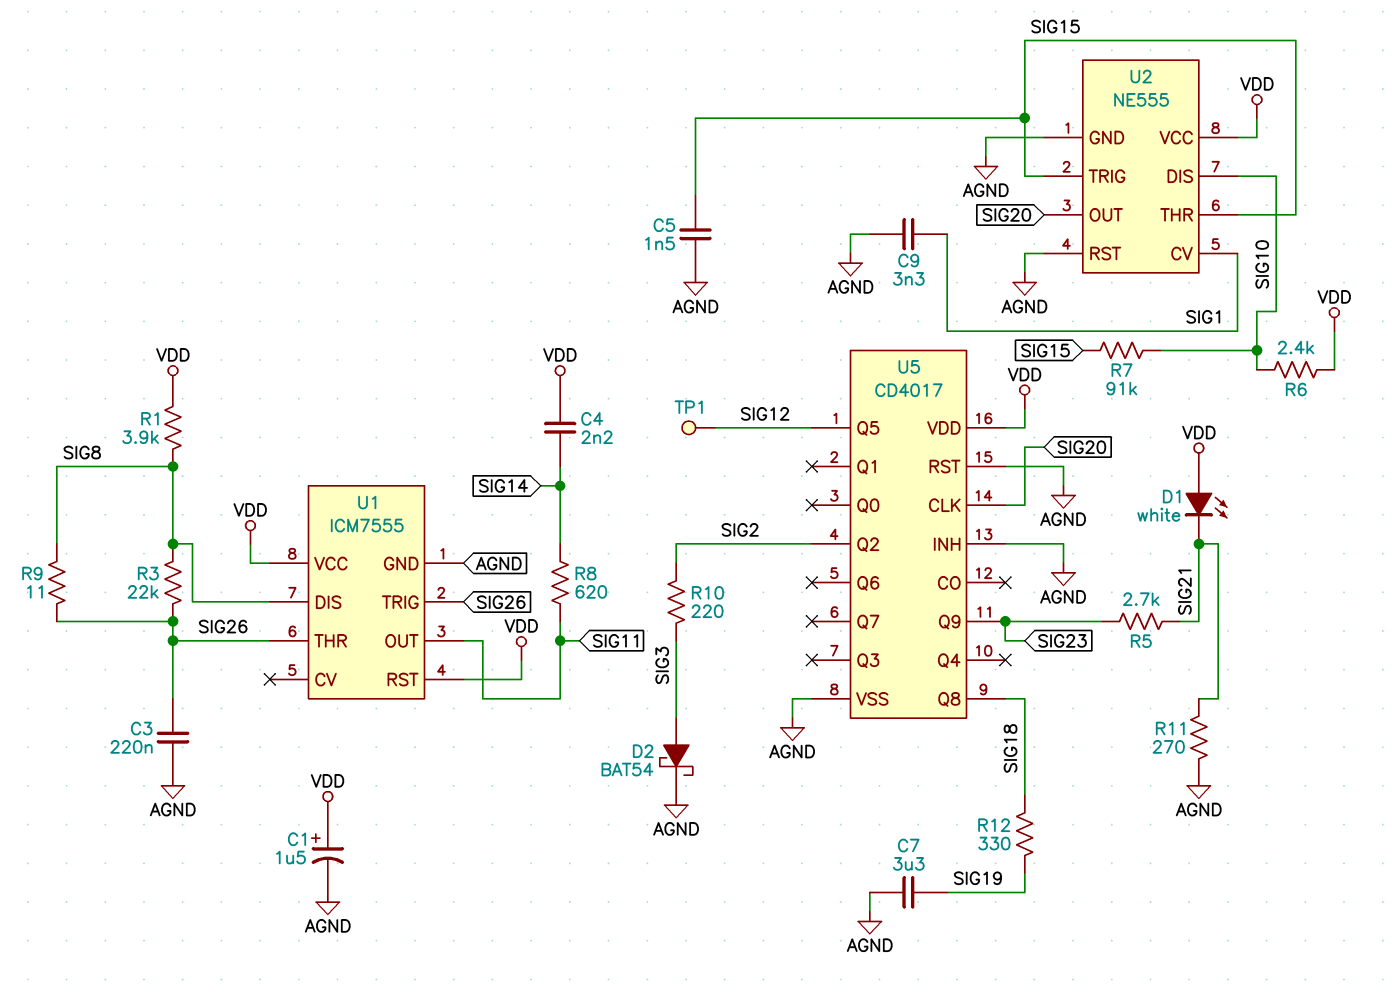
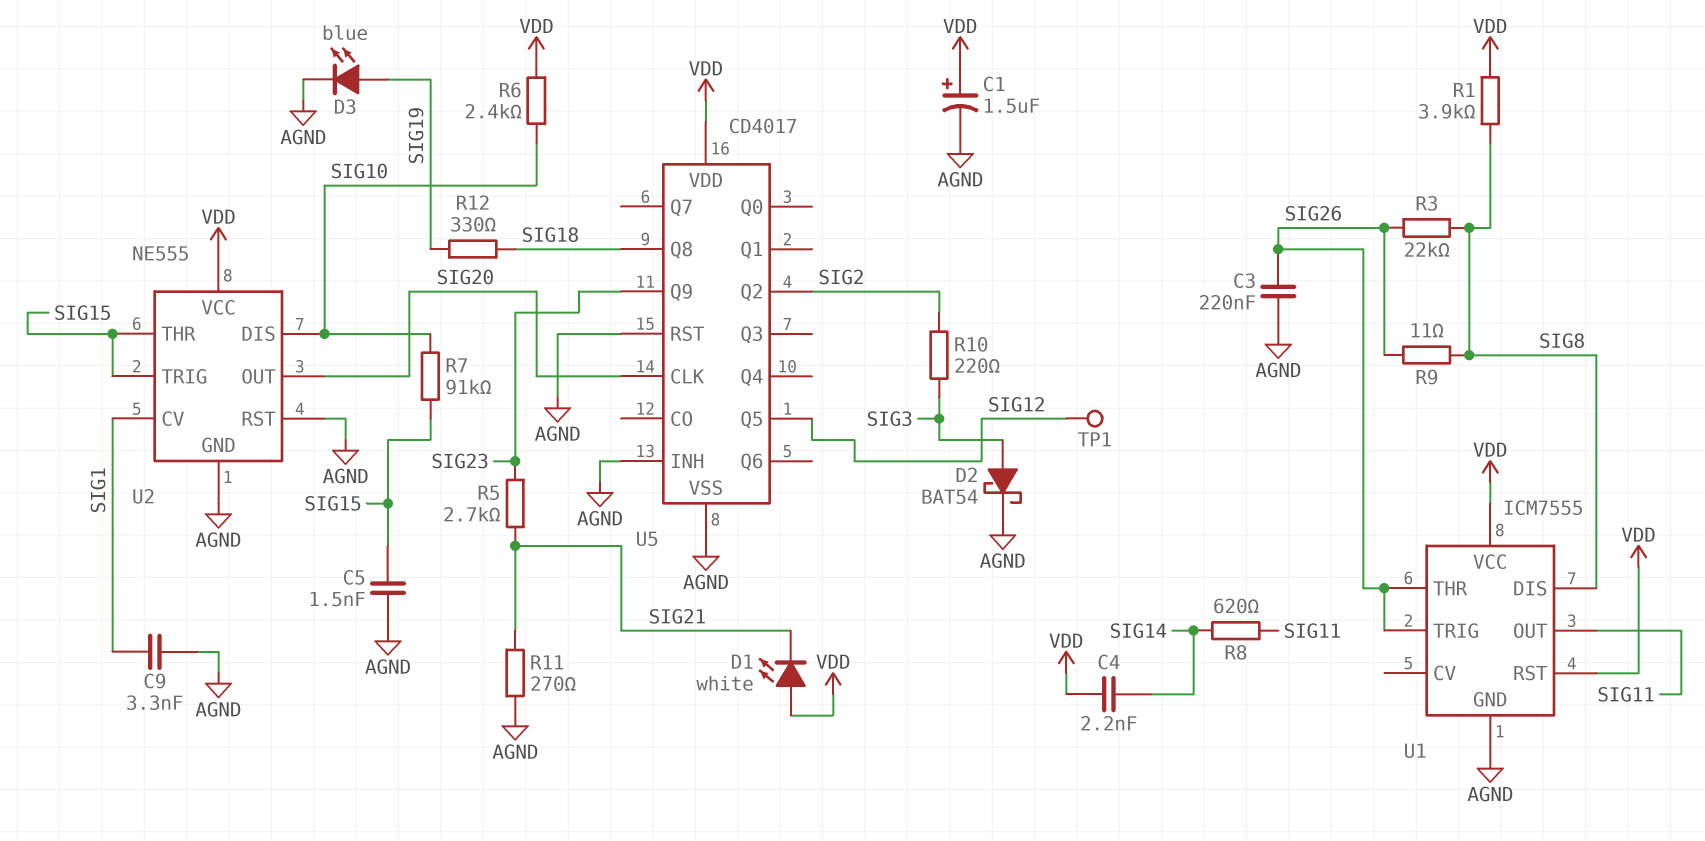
C7: 3.3uF (AGND, SIG19) -> none
D3: none -> LED blue (A SIG19, K AGND)

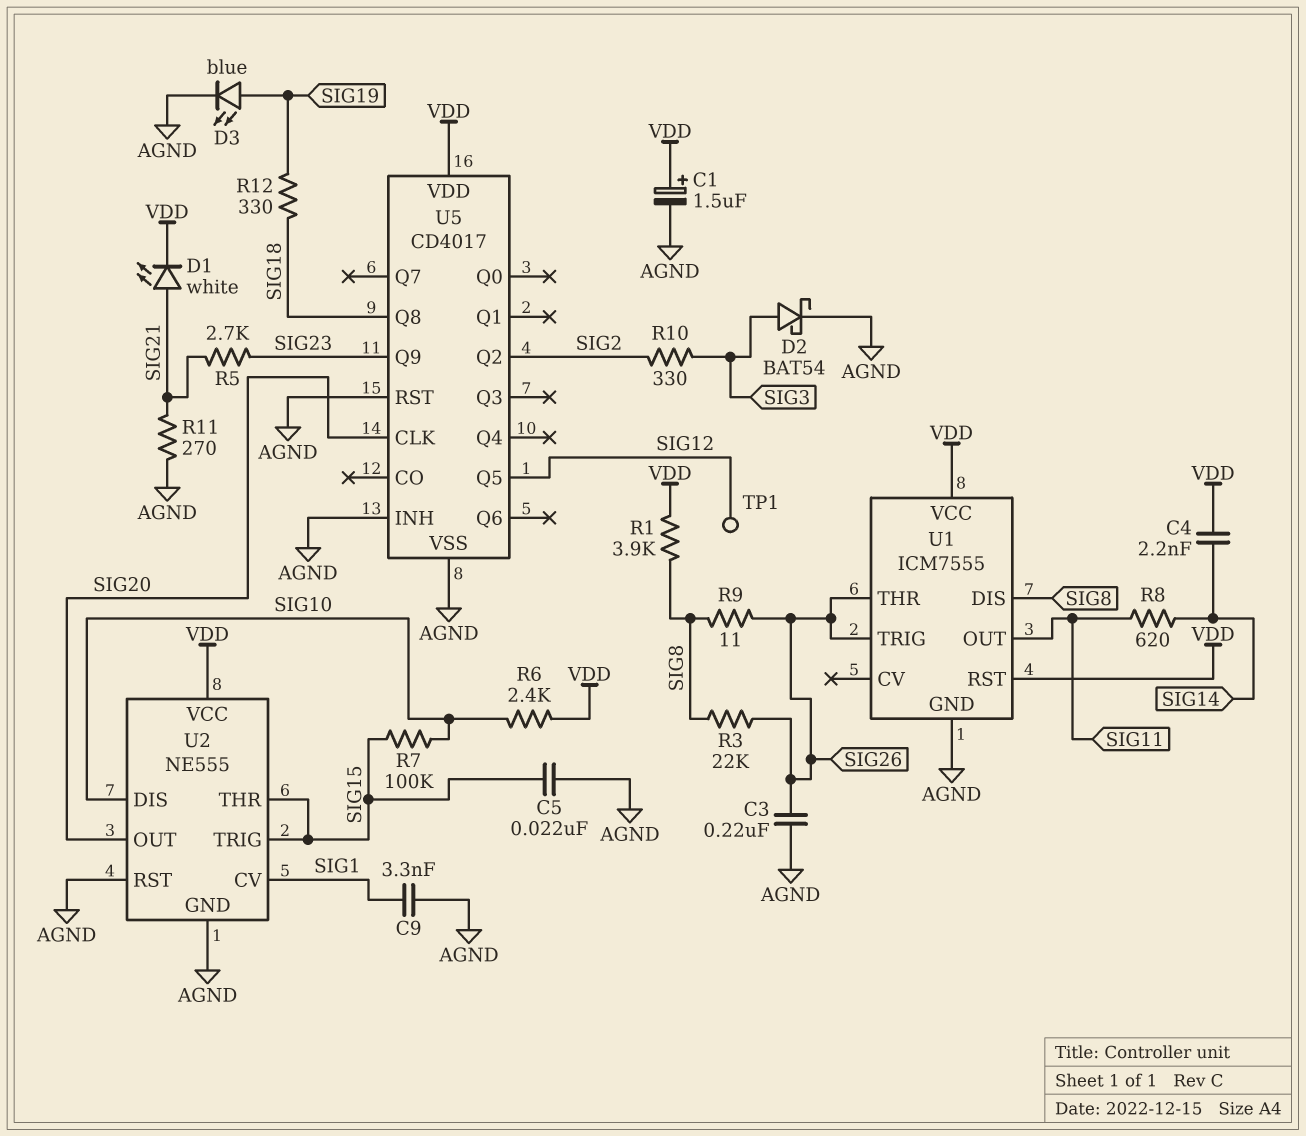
C5: 1.5nF (AGND, SIG15) -> 22nF (AGND, SIG15)
D1: LED white (A VDD, K SIG21) -> LED white (A SIG21, K VDD)
R7: 91k (SIG10, SIG15) -> 100k (SIG10, SIG15)
R10: 220 (SIG2, SIG3) -> 330 (SIG2, SIG3)

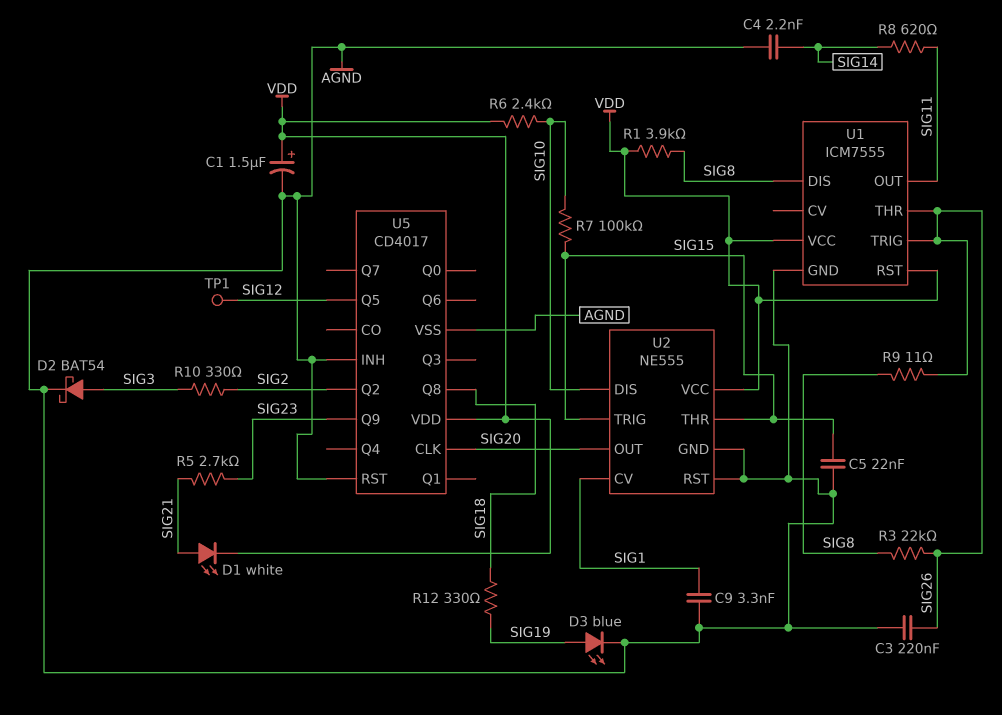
C4: 2.2nF (SIG14, VDD) -> 2.2nF (AGND, SIG14)
R11: 270 (AGND, SIG21) -> none

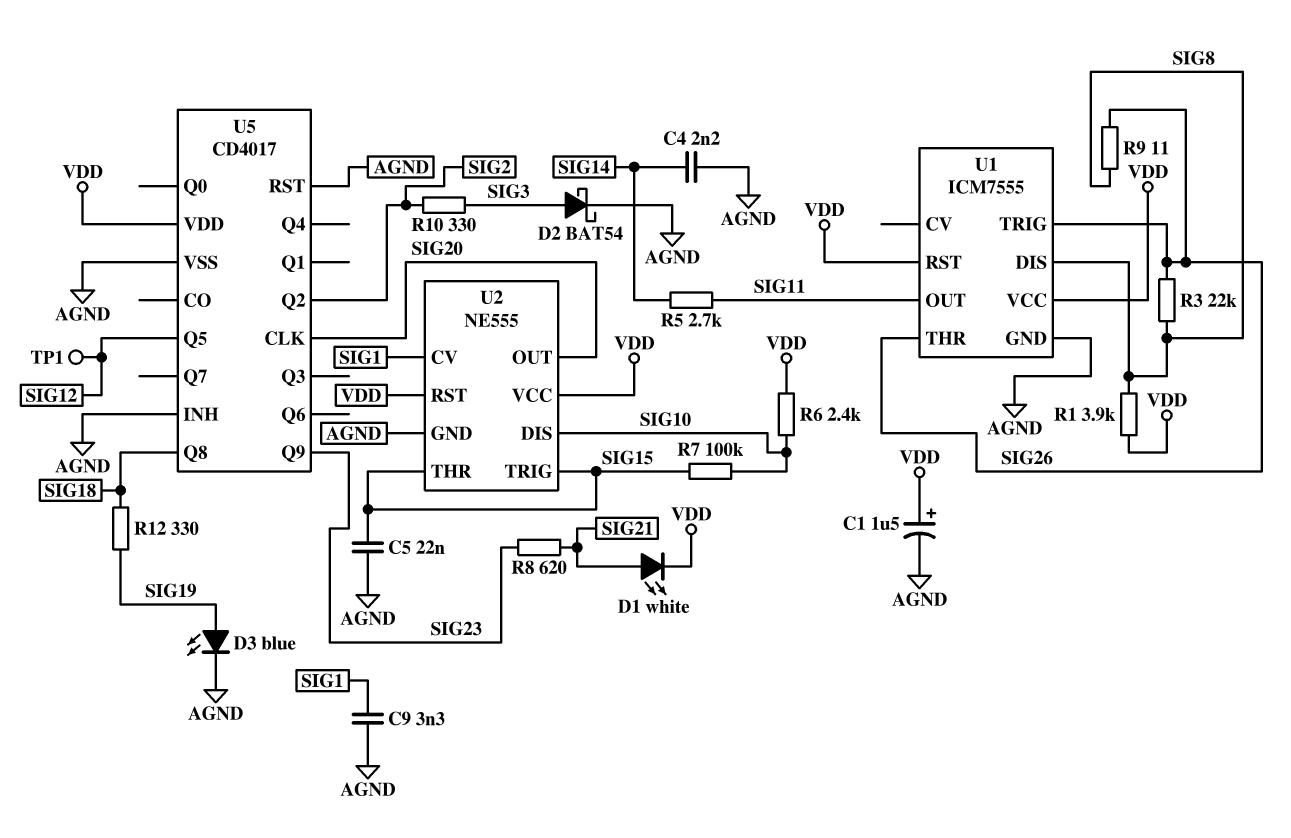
C3: 220nF (AGND, SIG26) -> none
R5: 2.7k (SIG21, SIG23) -> 2.7k (SIG11, SIG14)
R8: 620 (SIG11, SIG14) -> 620 (SIG21, SIG23)
U2 pin RST: AGND -> VDD

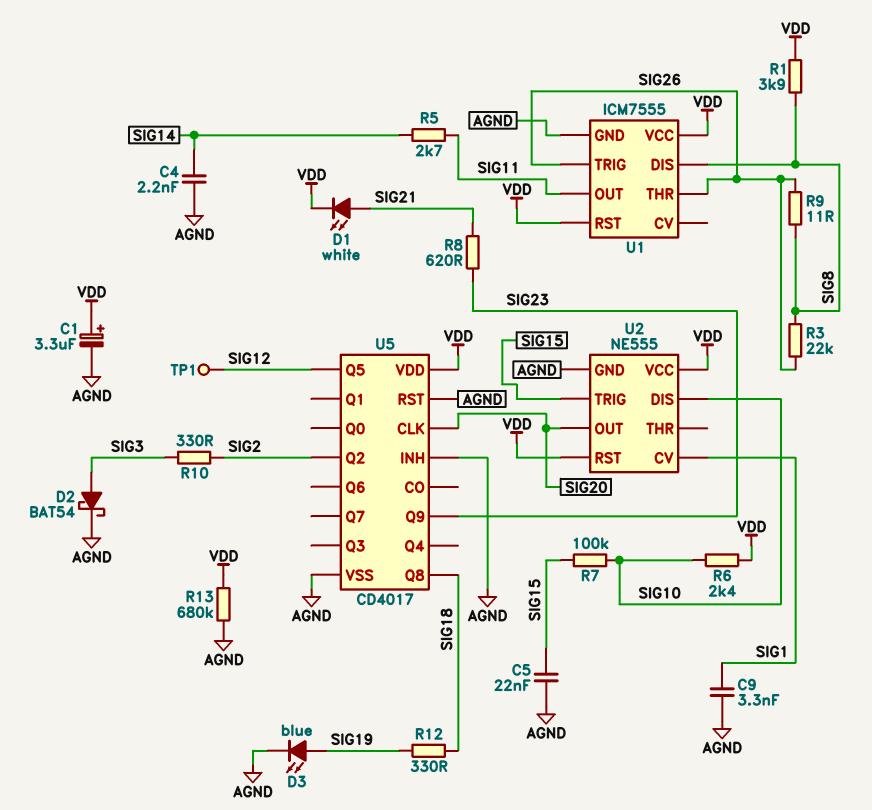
C1: 1.5uF (plus VDD, minus AGND) -> 3.3uF (plus VDD, minus AGND)
R13: none -> 680k (AGND, VDD)
U2 pin THR: SIG15 -> none

